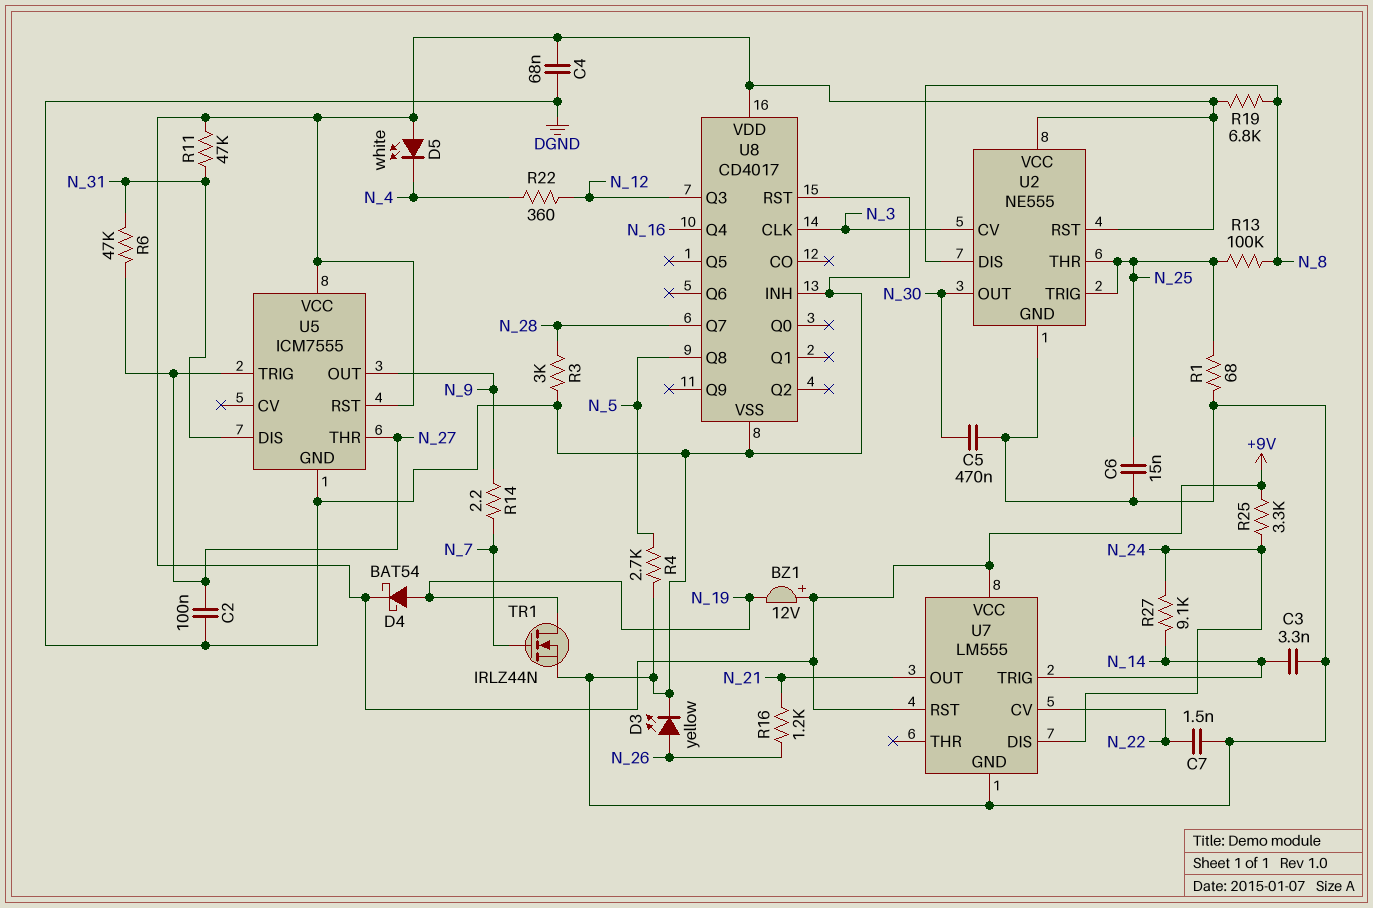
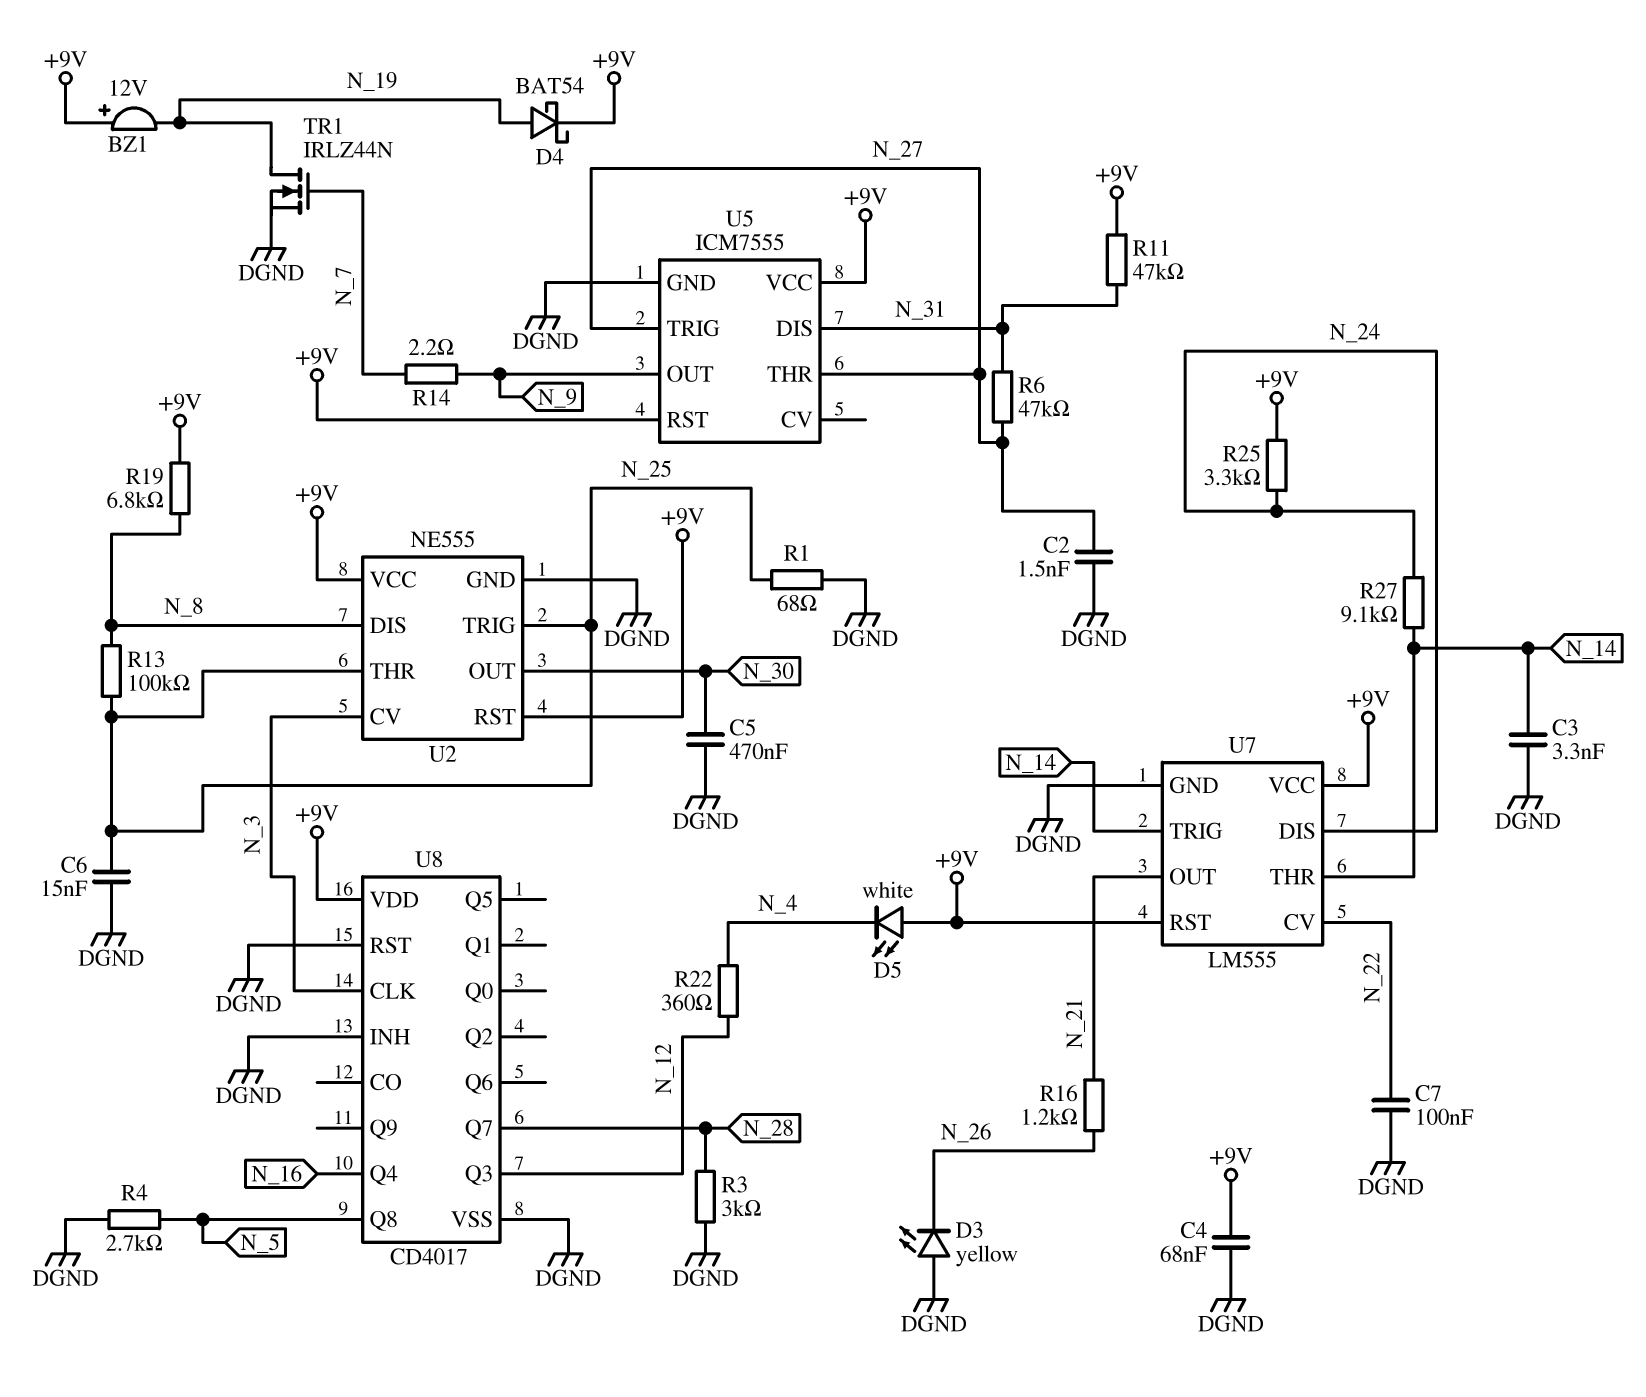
C2: 100nF (DGND, N_27) -> 1.5nF (DGND, N_27)
C7: 1.5nF (DGND, N_22) -> 100nF (DGND, N_22)
D3: LED yellow (A N_26, K DGND) -> LED yellow (A DGND, K N_26)
U7 pin THR: none -> N_14

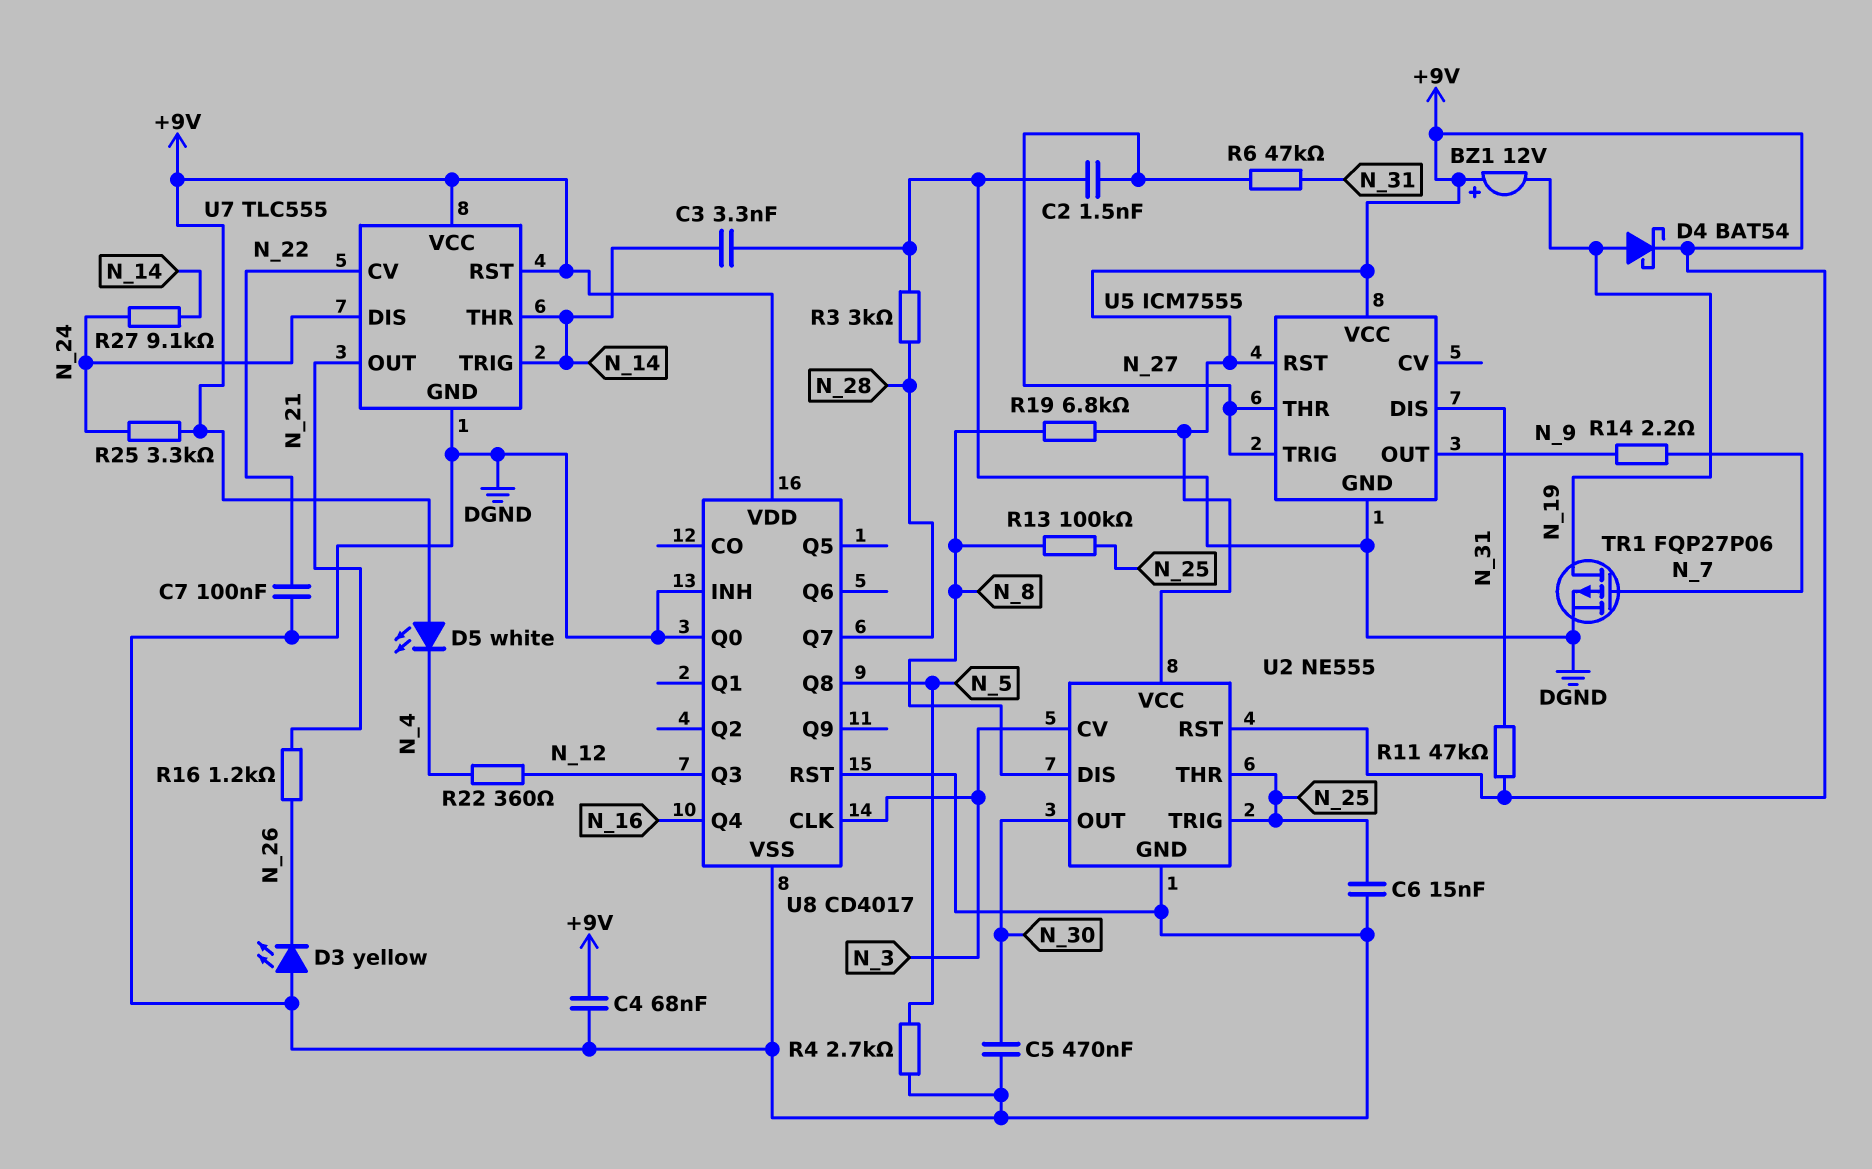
R1: 68 (DGND, N_25) -> none
TR1: NMOS IRLZ44N (G N_7, D N_19, S DGND) -> PMOS FQP27P06 (G N_7, D N_19, S DGND)
U7: LM555 -> TLC555
U8 pin Q0: none -> DGND

